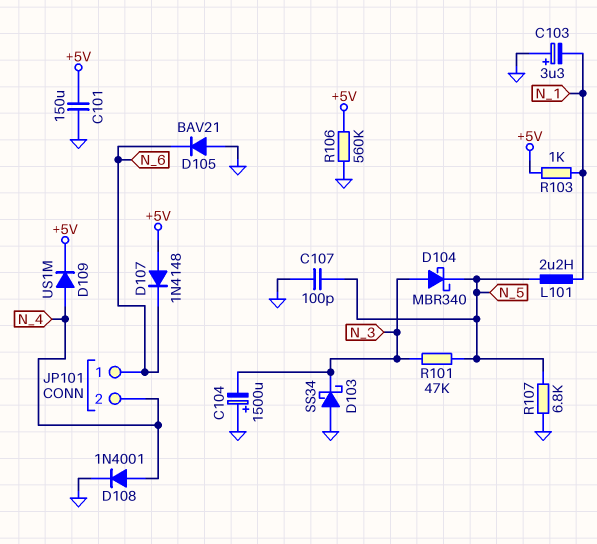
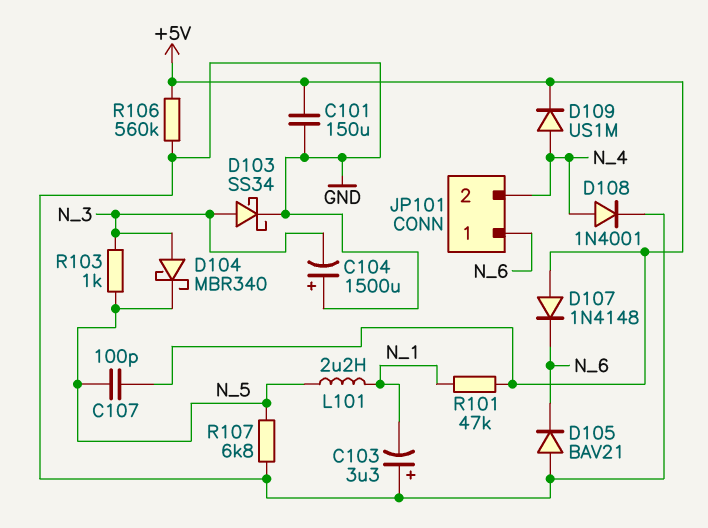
C107: 100pF (GND, N_5) -> 100pF (+5V, N_5)
D103: schottky SS34 (A GND, K N_3) -> schottky SS34 (A N_3, K GND)
R101: 47k (N_3, N_5) -> 47k (+5V, N_1)
R103: 1k (+5V, N_1) -> 1k (N_3, N_5)

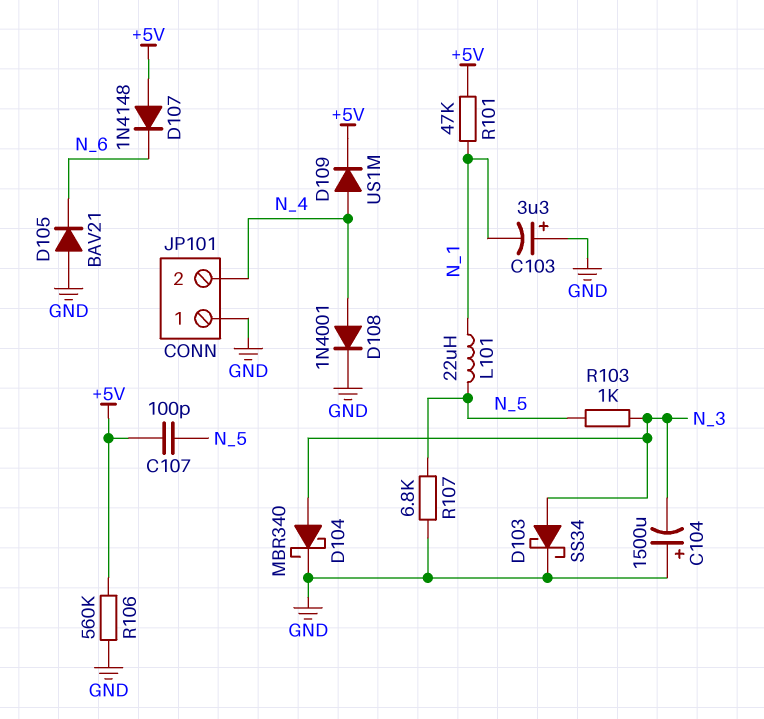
C101: 150uF (+5V, GND) -> none
D104: schottky MBR340 (A N_3, K N_5) -> schottky MBR340 (A N_3, K GND)
JP101 pin 1: N_6 -> GND
L101: 2.2uH (N_1, N_5) -> 22uH (N_1, N_5)

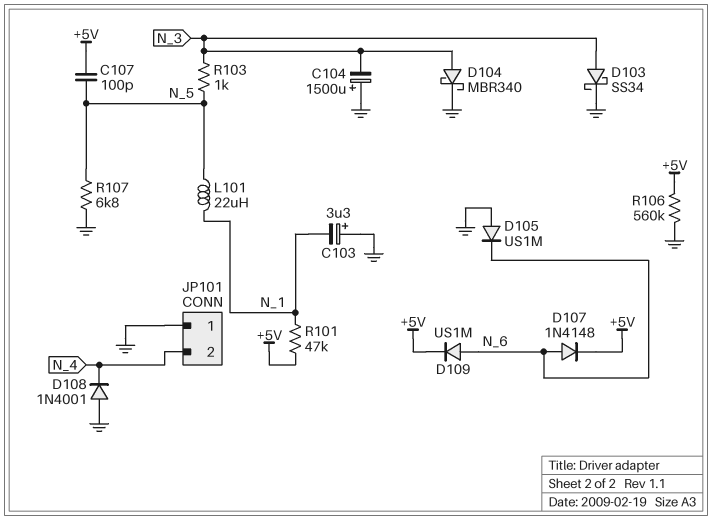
D105: diode BAV21 (A GND, K N_6) -> diode US1M (A GND, K N_6)
D107: diode 1N4148 (A +5V, K N_6) -> diode 1N4148 (A N_6, K +5V)
D108: diode 1N4001 (A N_4, K GND) -> diode 1N4001 (A GND, K N_4)
D109: diode US1M (A N_4, K +5V) -> diode US1M (A N_6, K +5V)

